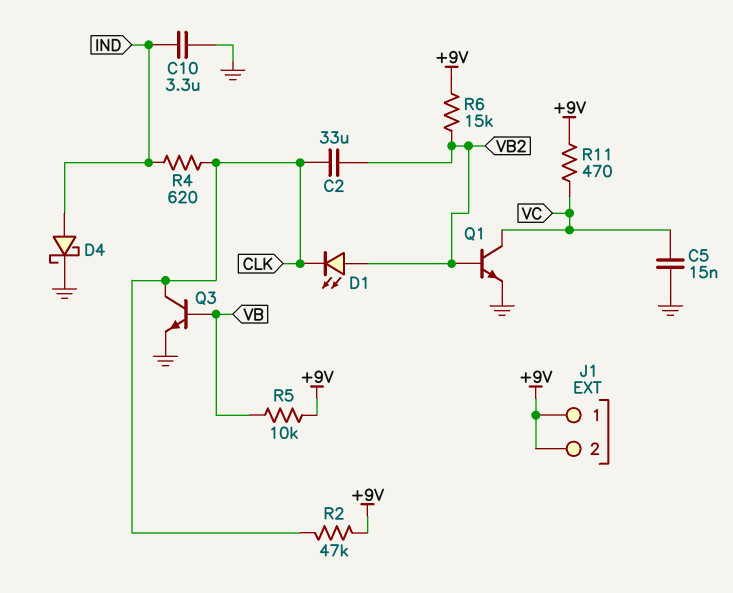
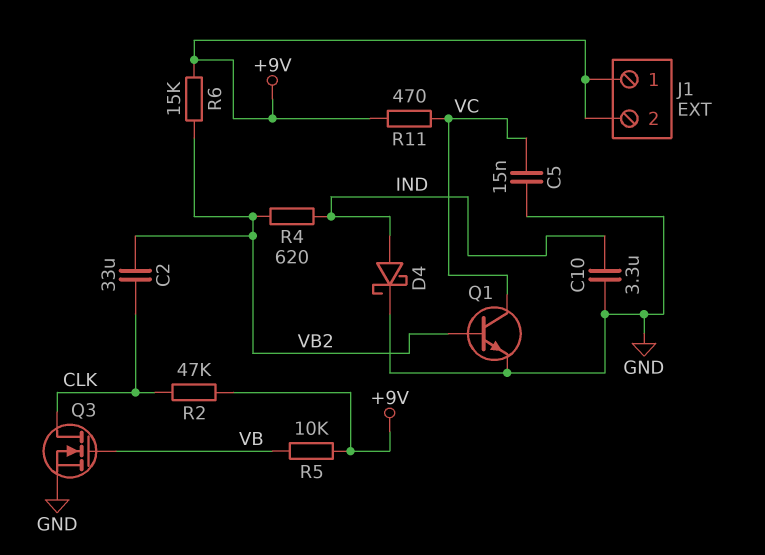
D1: LED (A VB2, K CLK) -> none
Q3: NPN (B VB, C CLK, E GND) -> NMOS (G VB, D CLK, S GND)
R4: 620 (CLK, IND) -> 620 (IND, VB2)

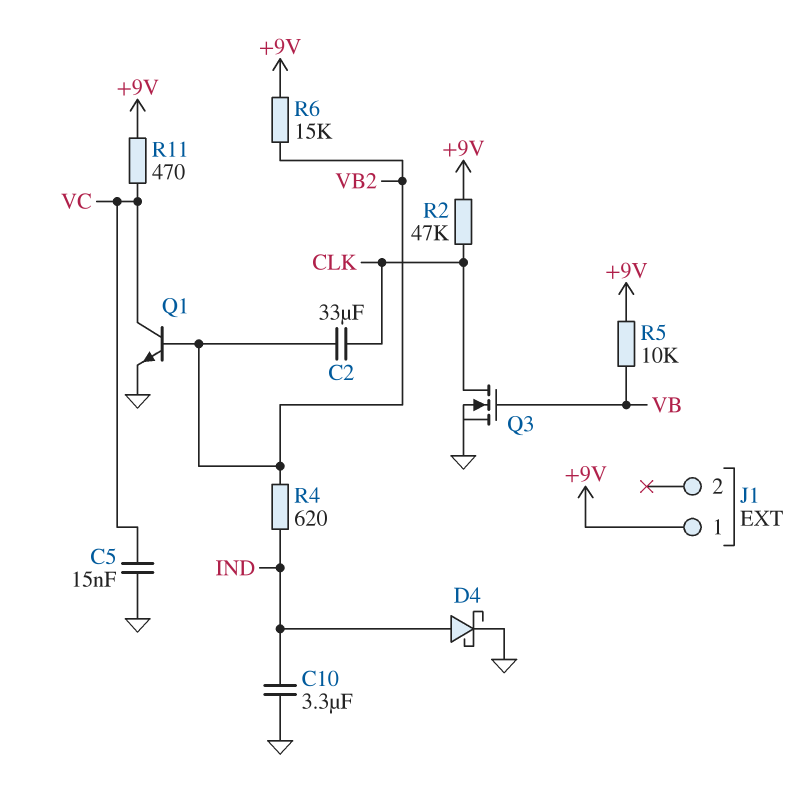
J1 pin 2: +9V -> none

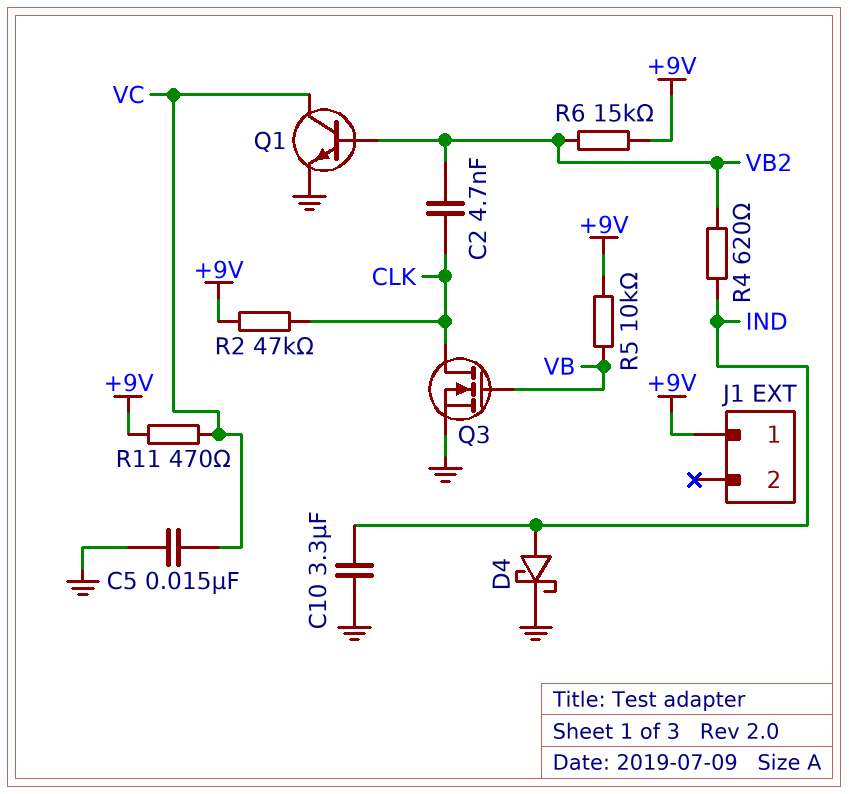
C2: 33uF (CLK, VB2) -> 4.7nF (CLK, VB2)

